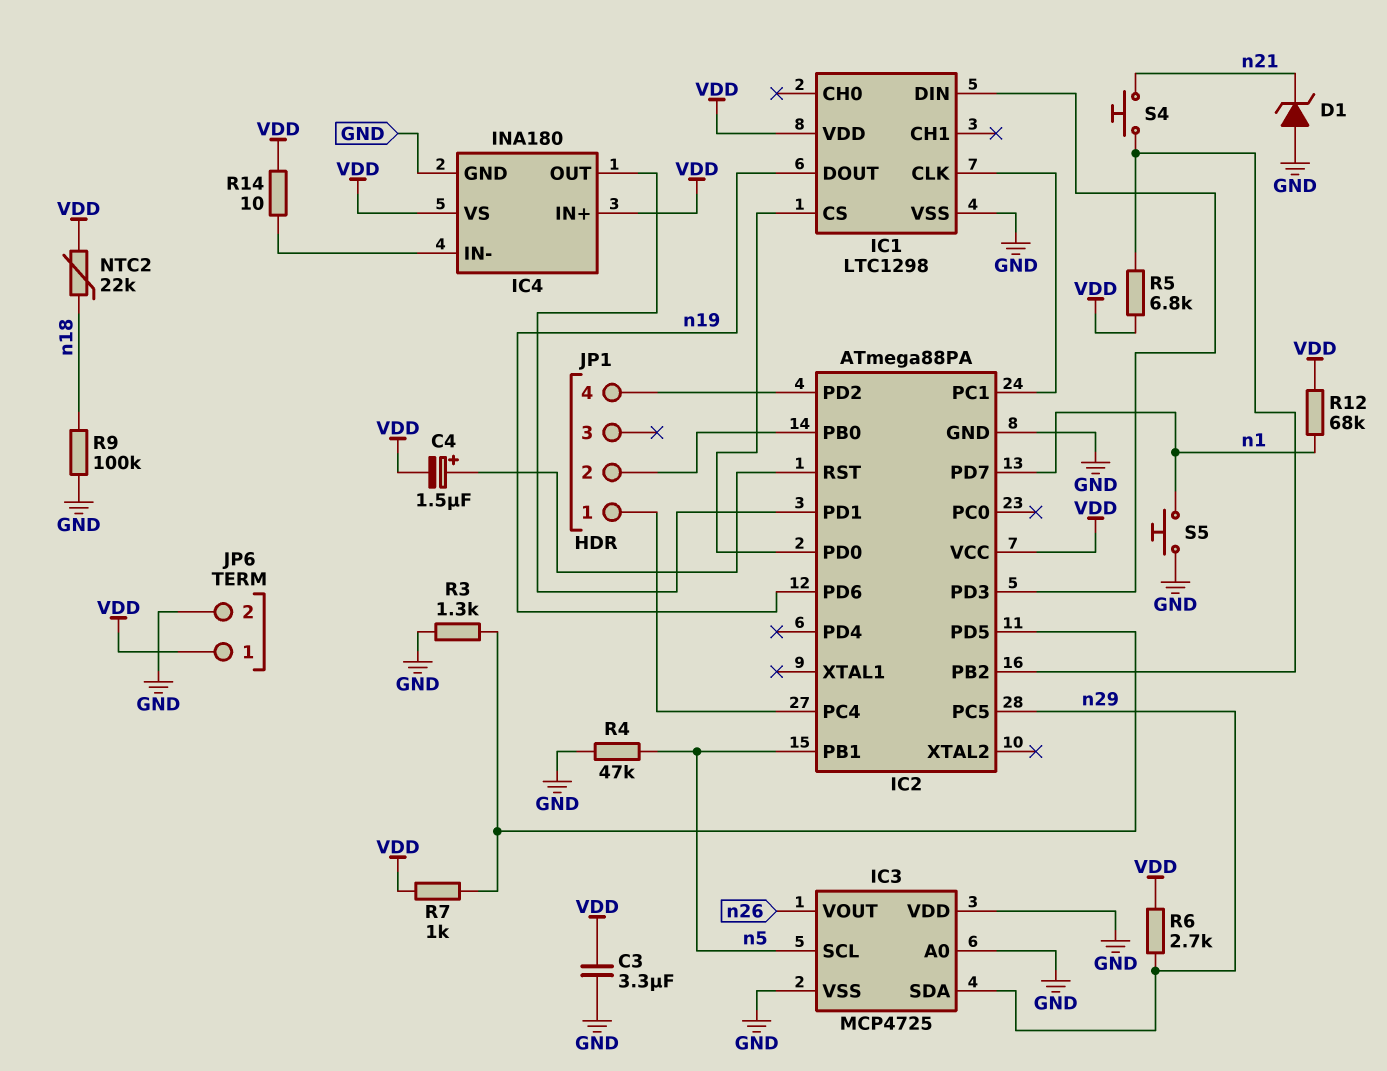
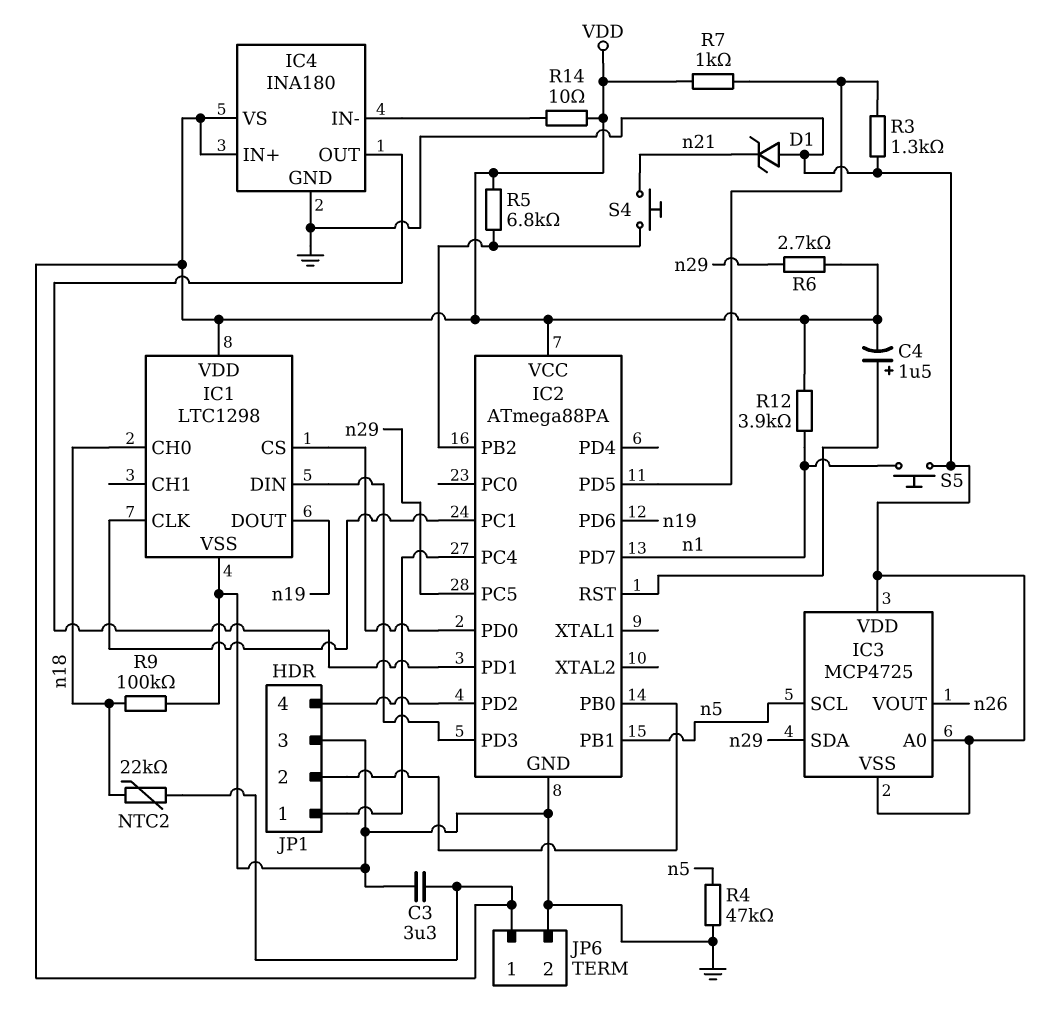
IC1 pin CH0: none -> n18
JP1 pin 3: none -> GND
R12: 68k (VDD, n1) -> 3.9k (VDD, n1)

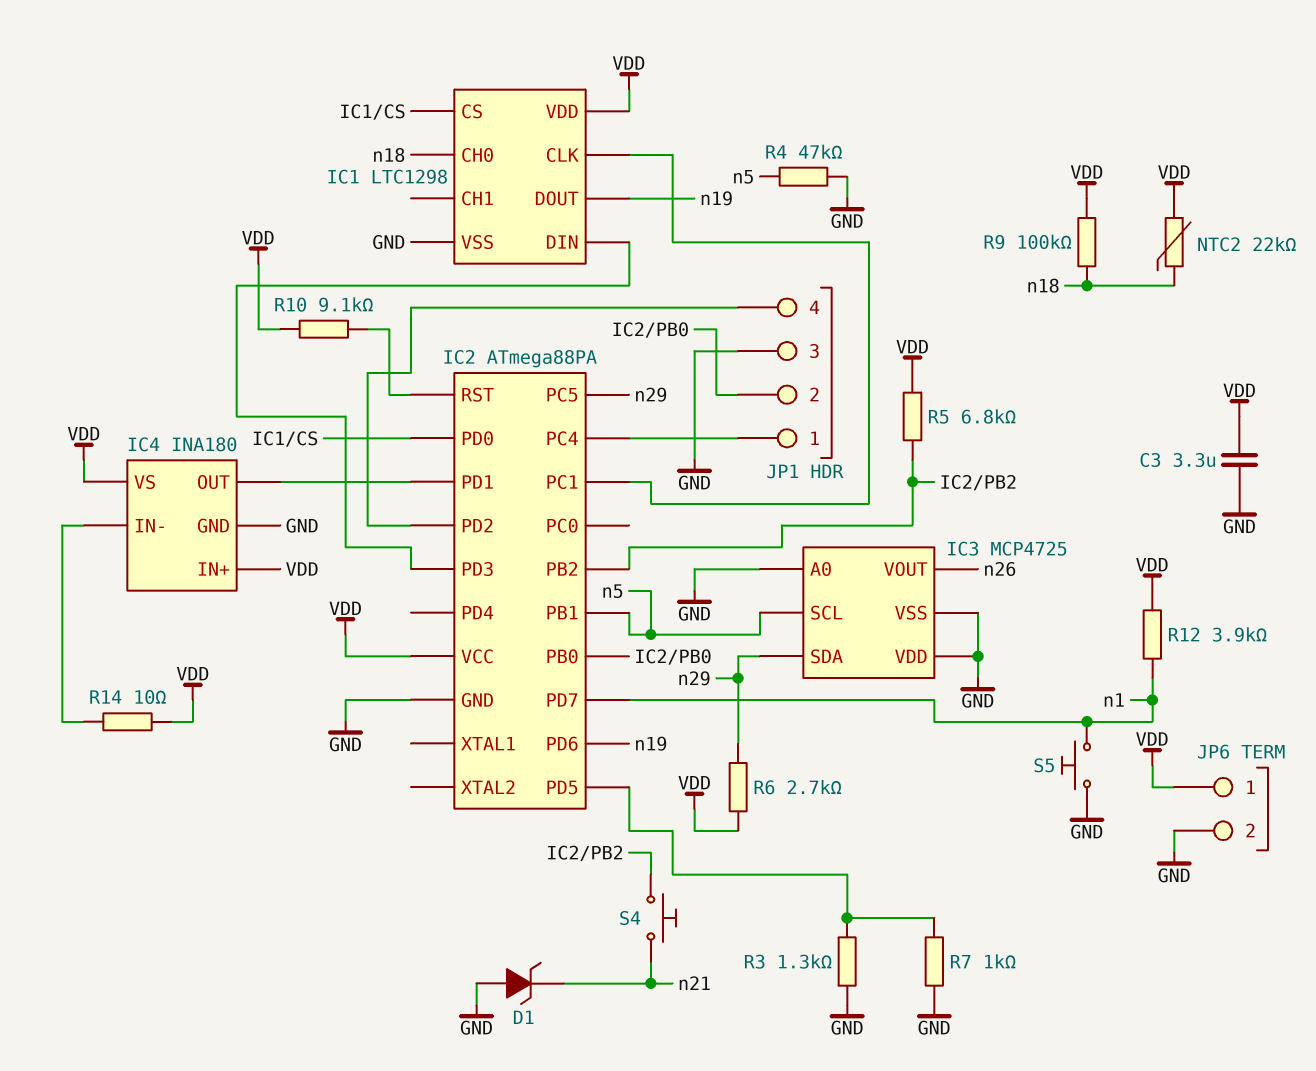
C4: 1.5uF (plus IC2/RST, minus VDD) -> none
R7: 1k (IC2/PD5, VDD) -> 1k (GND, IC2/PD5)
R9: 100k (GND, n18) -> 100k (VDD, n18)
R10: none -> 9.1k (IC2/RST, VDD)

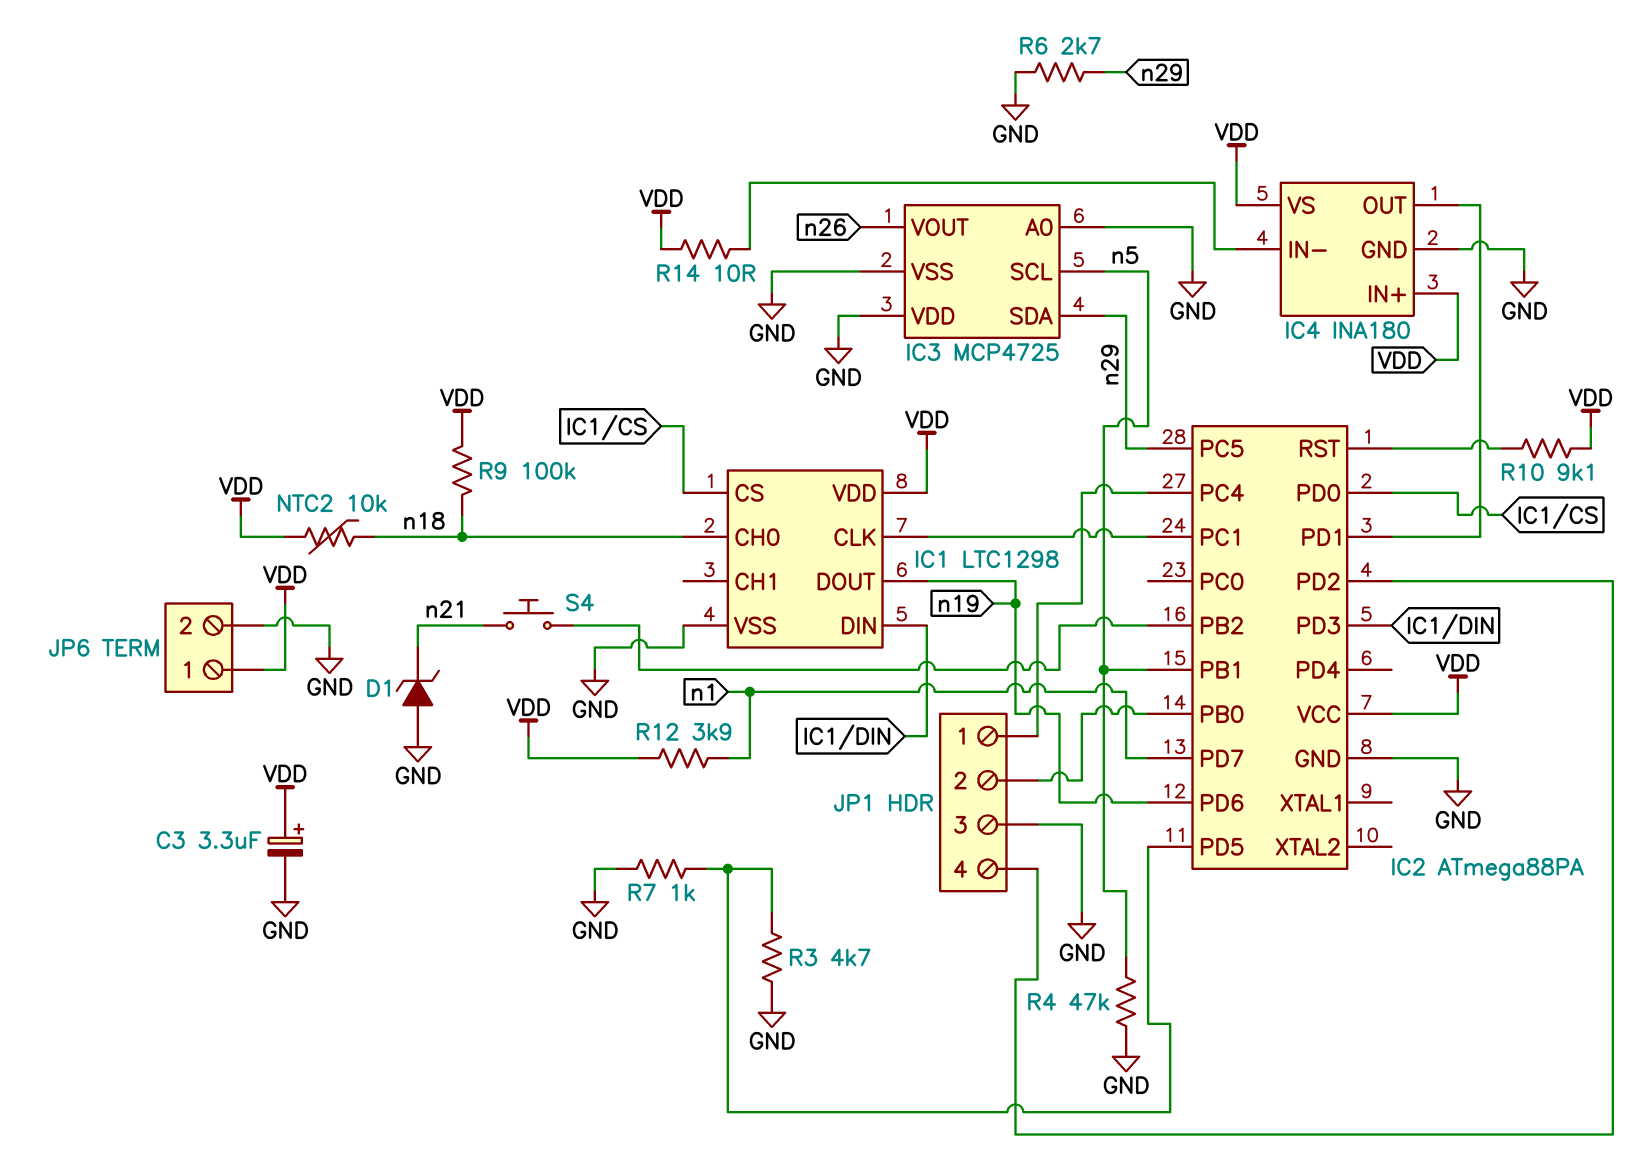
C3: 3.3uF (GND, VDD) -> 3.3uF (plus VDD, minus GND)
NTC2: 22k (VDD, n18) -> 10k (VDD, n18)
R3: 1.3k (GND, IC2/PD5) -> 4.7k (GND, IC2/PD5)
R5: 6.8k (IC2/PB2, VDD) -> none
R6: 2.7k (VDD, n29) -> 2.7k (GND, n29)
S5: button (GND, n1) -> none

